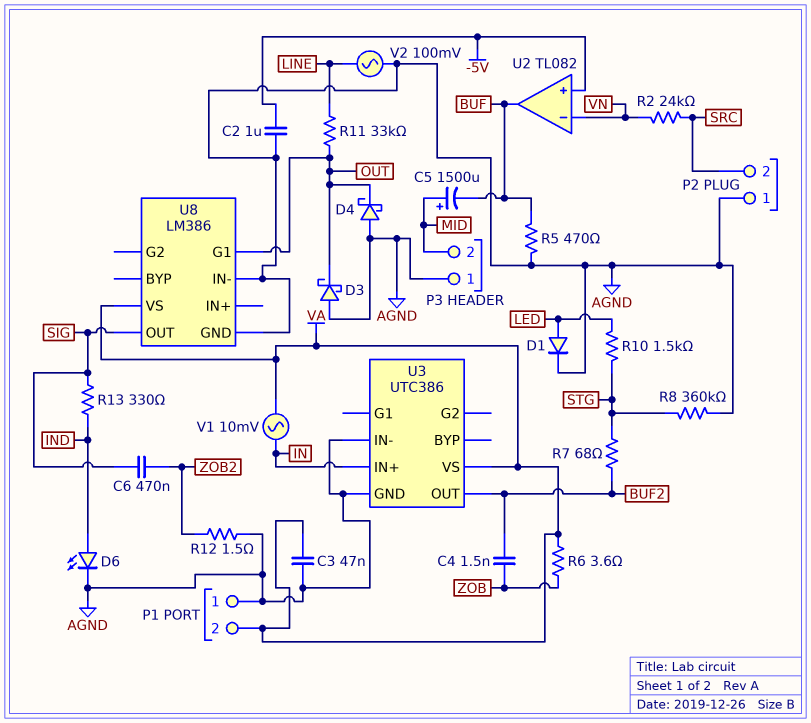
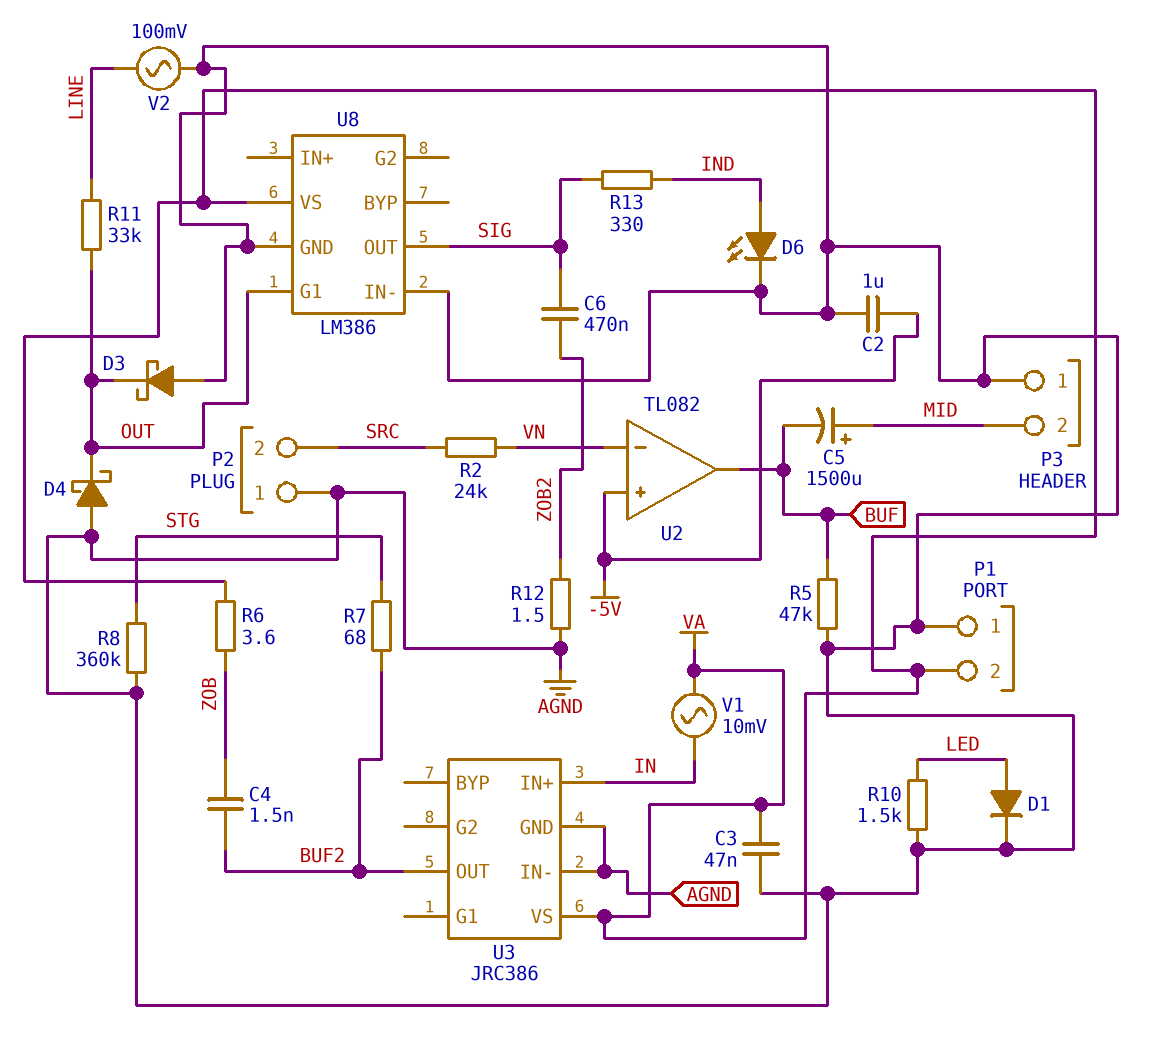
R5: 470 (AGND, BUF) -> 47k (AGND, BUF)
R10: 1.5k (LED, STG) -> 1.5k (AGND, LED)
U3: UTC386 -> JRC386

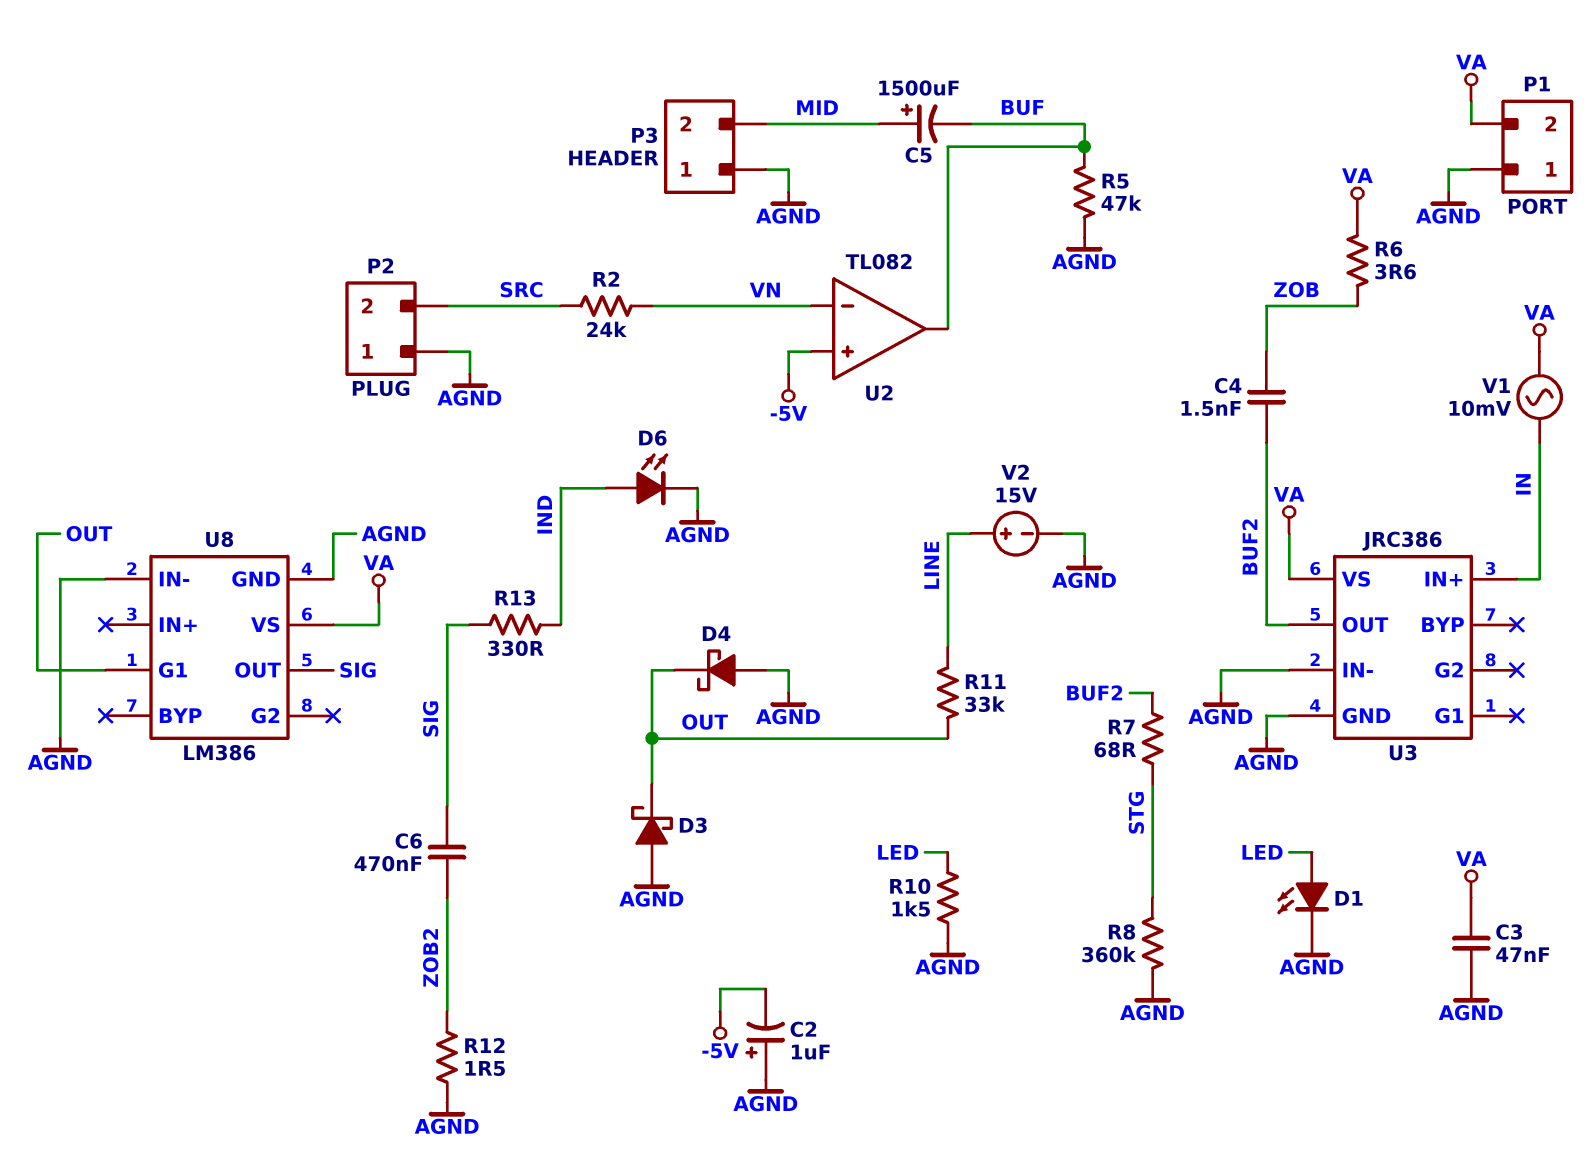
C2: 1uF (-5V, AGND) -> 1uF (plus AGND, minus -5V)
D1: diode (A LED, K AGND) -> LED (A LED, K AGND)
V2: AC 100mV (AGND, LINE) -> 15V (plus LINE, minus AGND)

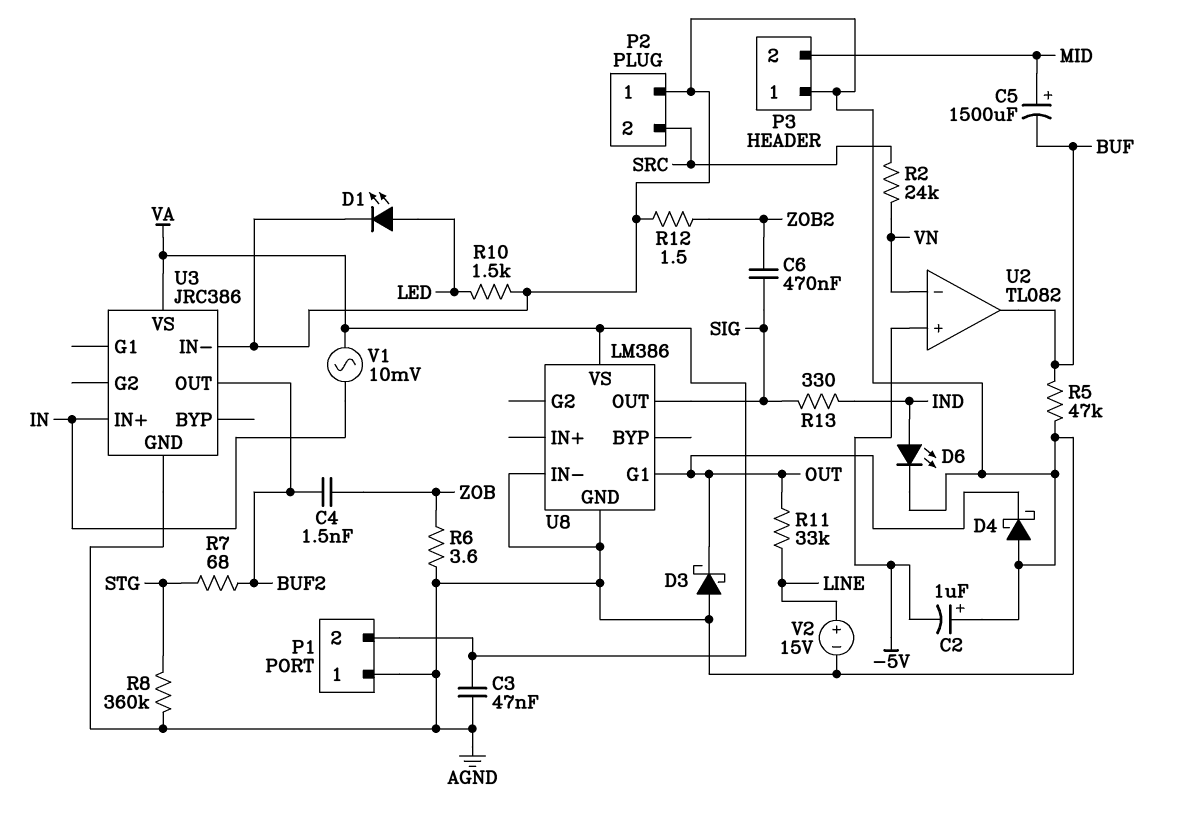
R6: 3.6 (VA, ZOB) -> 3.6 (AGND, ZOB)

